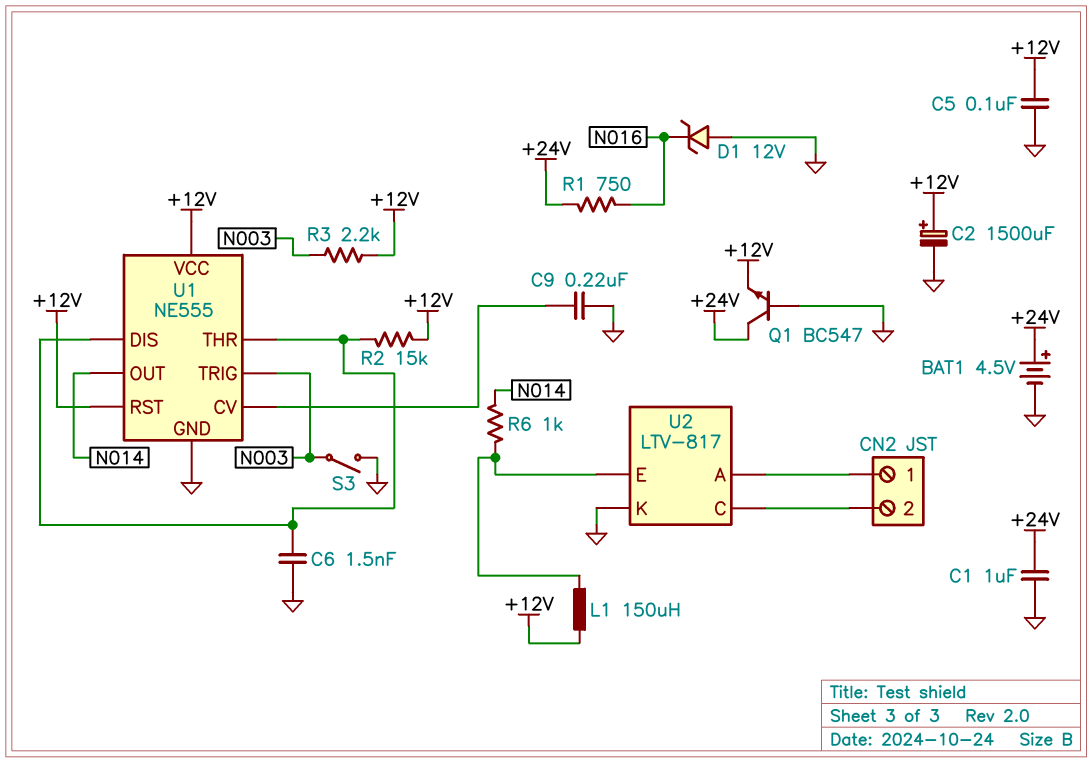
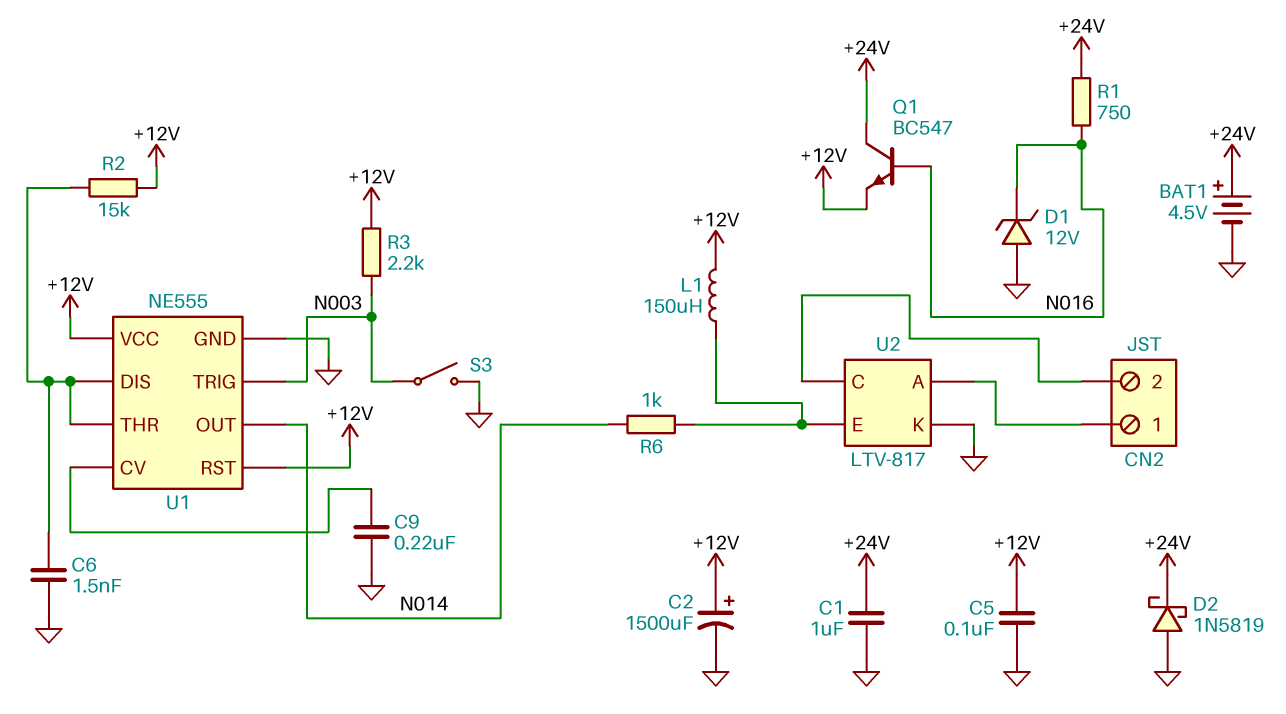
D2: none -> schottky 1N5819 (A GND, K +24V)
Q1: NPN BC547 (B GND, C +24V, E +12V) -> NPN BC547 (B N016, C +24V, E +12V)

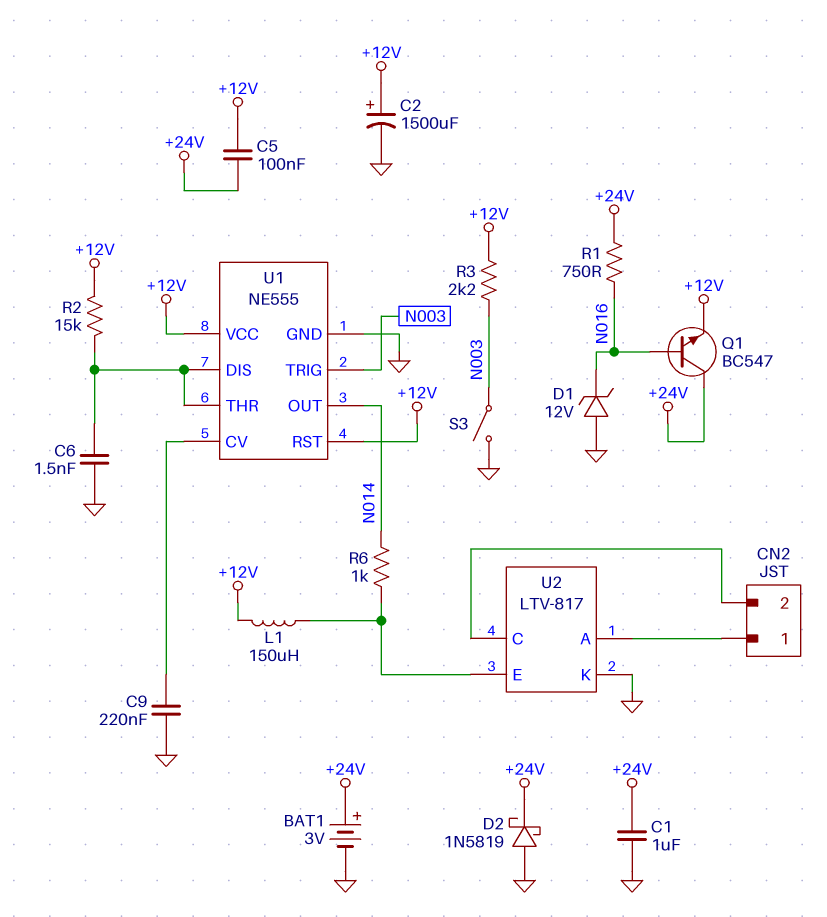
BAT1: 4.5V (plus +24V, minus GND) -> 3V (plus +24V, minus GND)
C5: 100nF (+12V, GND) -> 100nF (+12V, +24V)

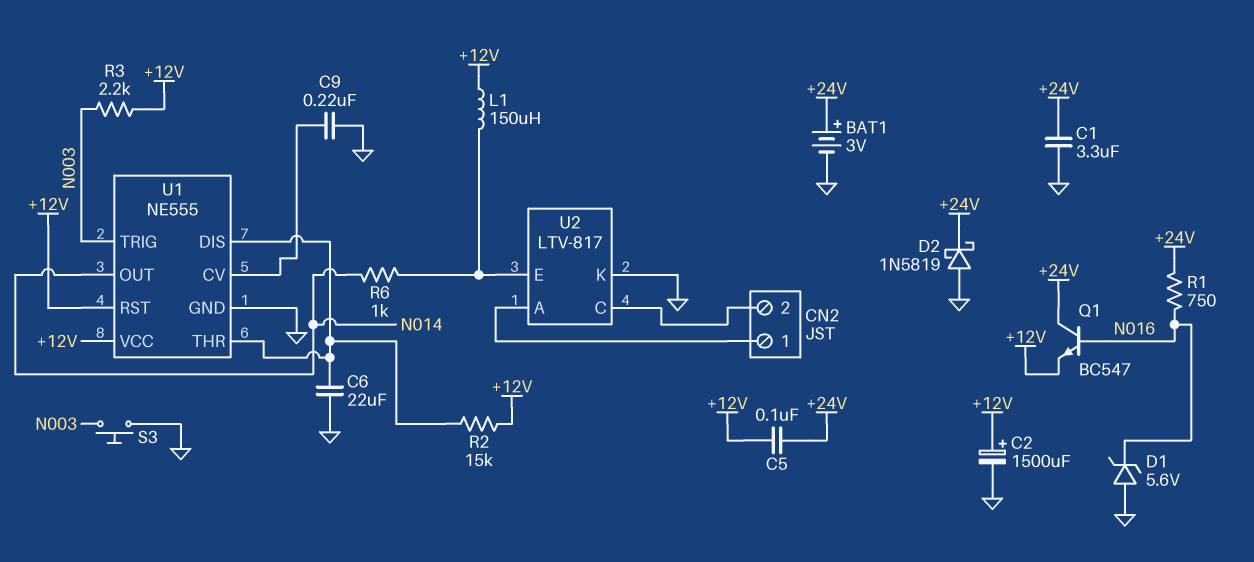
C1: 1uF (+24V, GND) -> 3.3uF (+24V, GND)
C6: 1.5nF (GND, U1/DIS) -> 22uF (GND, U1/DIS)
D1: zener 12V (A GND, K N016) -> zener 5.6V (A GND, K N016)
S3: switch (GND, N003) -> button (GND, N003)

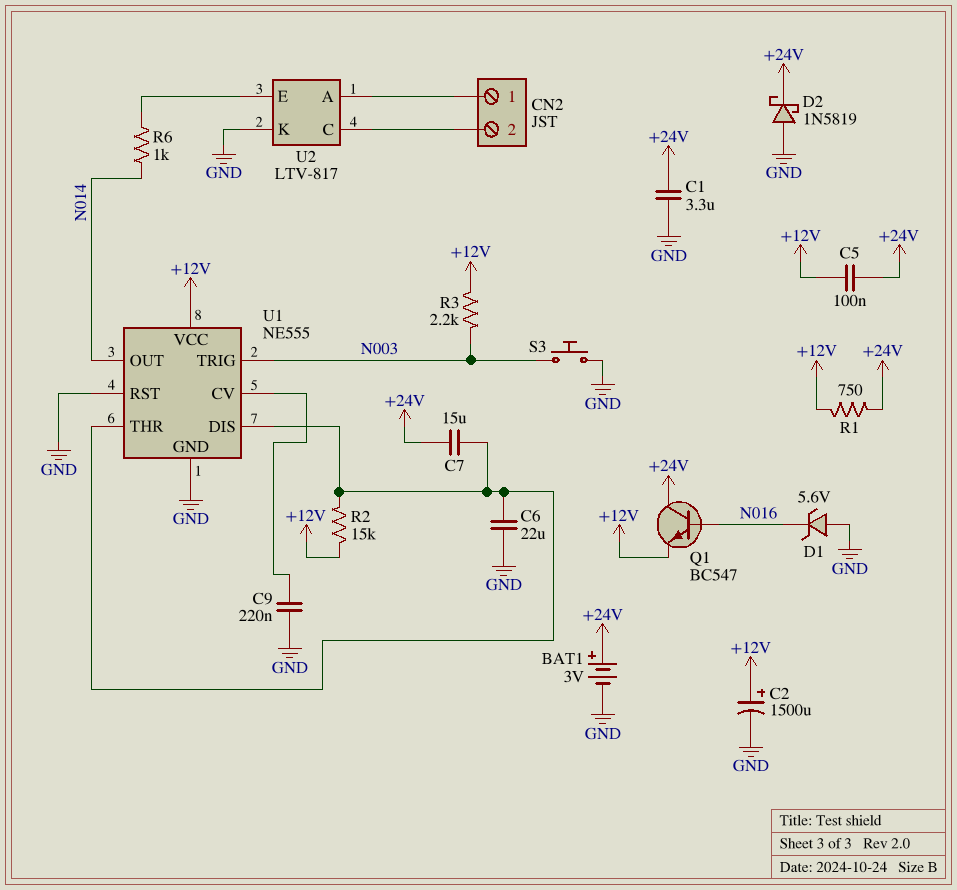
C7: none -> 15uF (+24V, U1/DIS)
L1: 150uH (+12V, U2/E) -> none
R1: 750 (+24V, N016) -> 750 (+12V, +24V)
U1 pin RST: +12V -> GND

